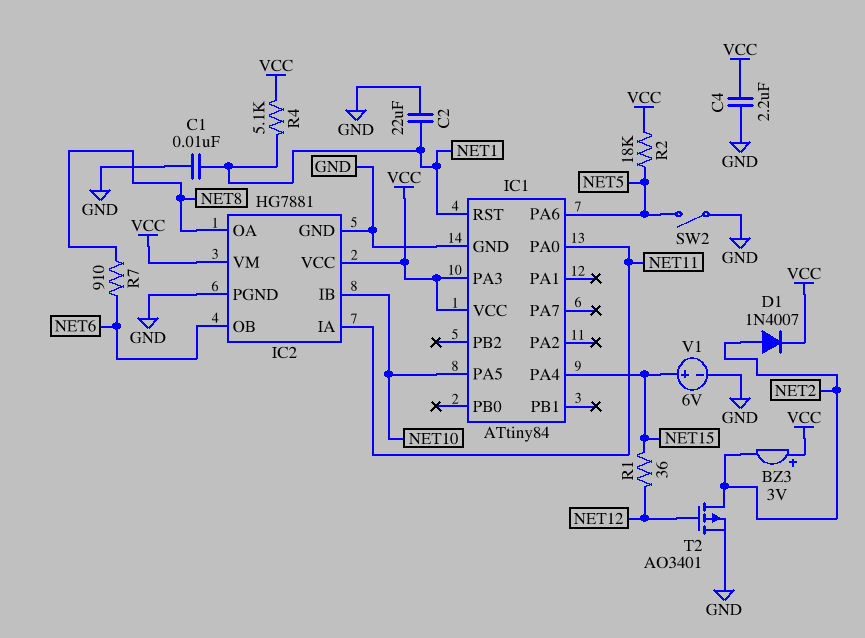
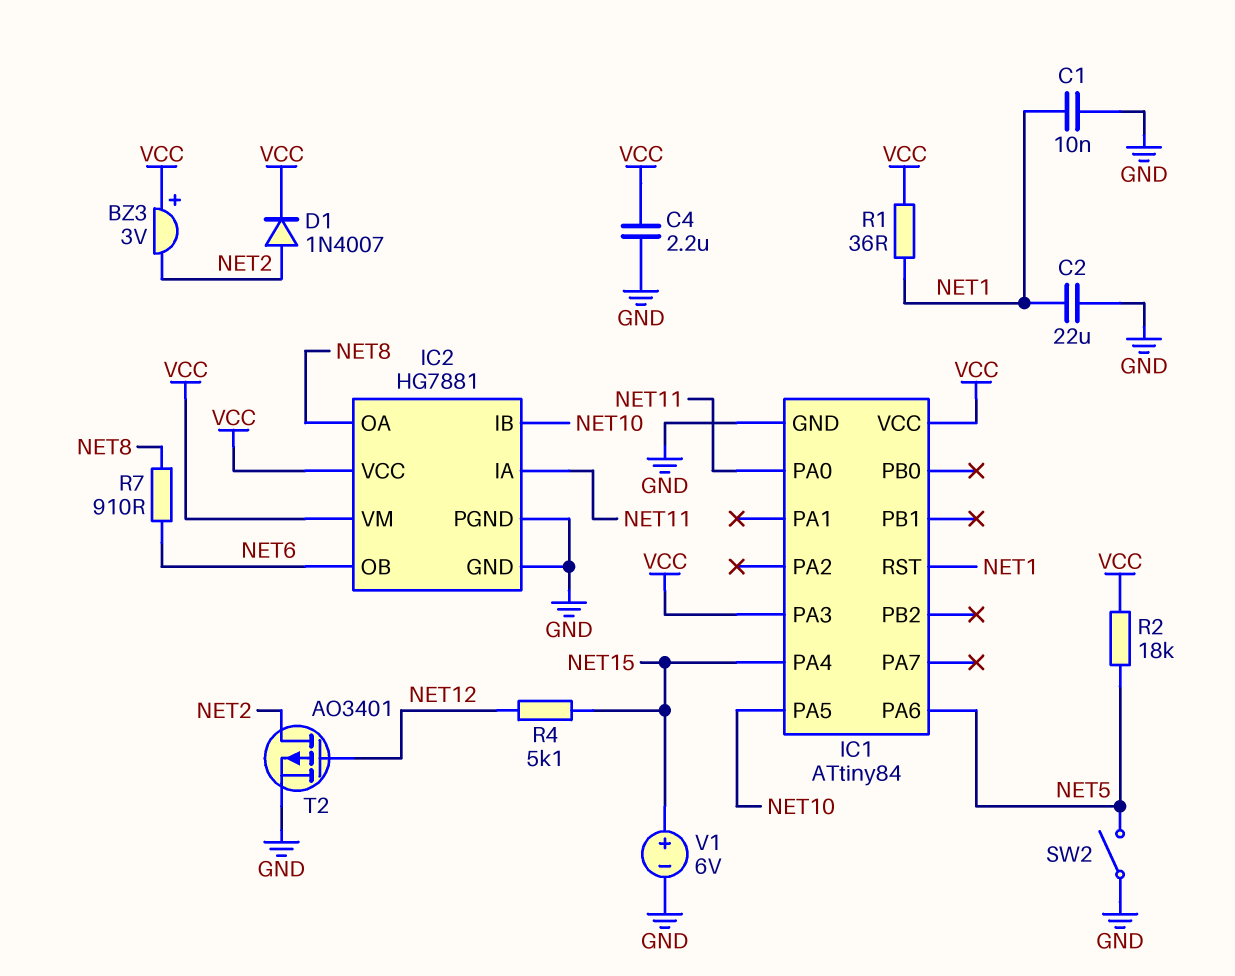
R1: 36 (NET12, NET15) -> 36 (NET1, VCC)
R4: 5.1k (NET1, VCC) -> 5.1k (NET12, NET15)

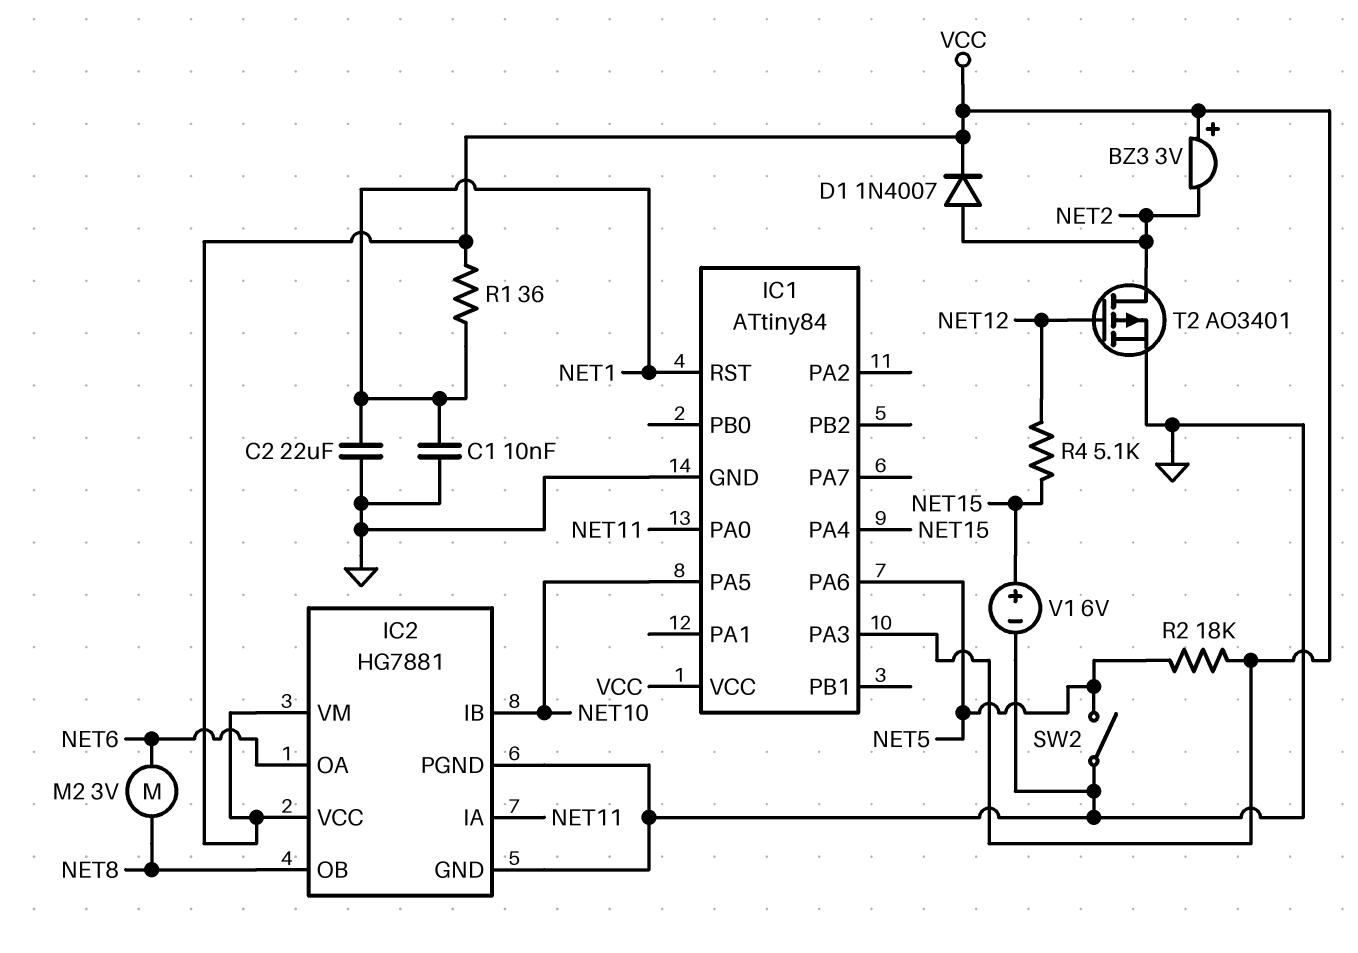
C4: 2.2uF (GND, VCC) -> none
IC2 pin OA: NET8 -> NET6
IC2 pin OB: NET6 -> NET8
M2: none -> motor 3V (NET6, NET8)
R7: 910 (NET6, NET8) -> none

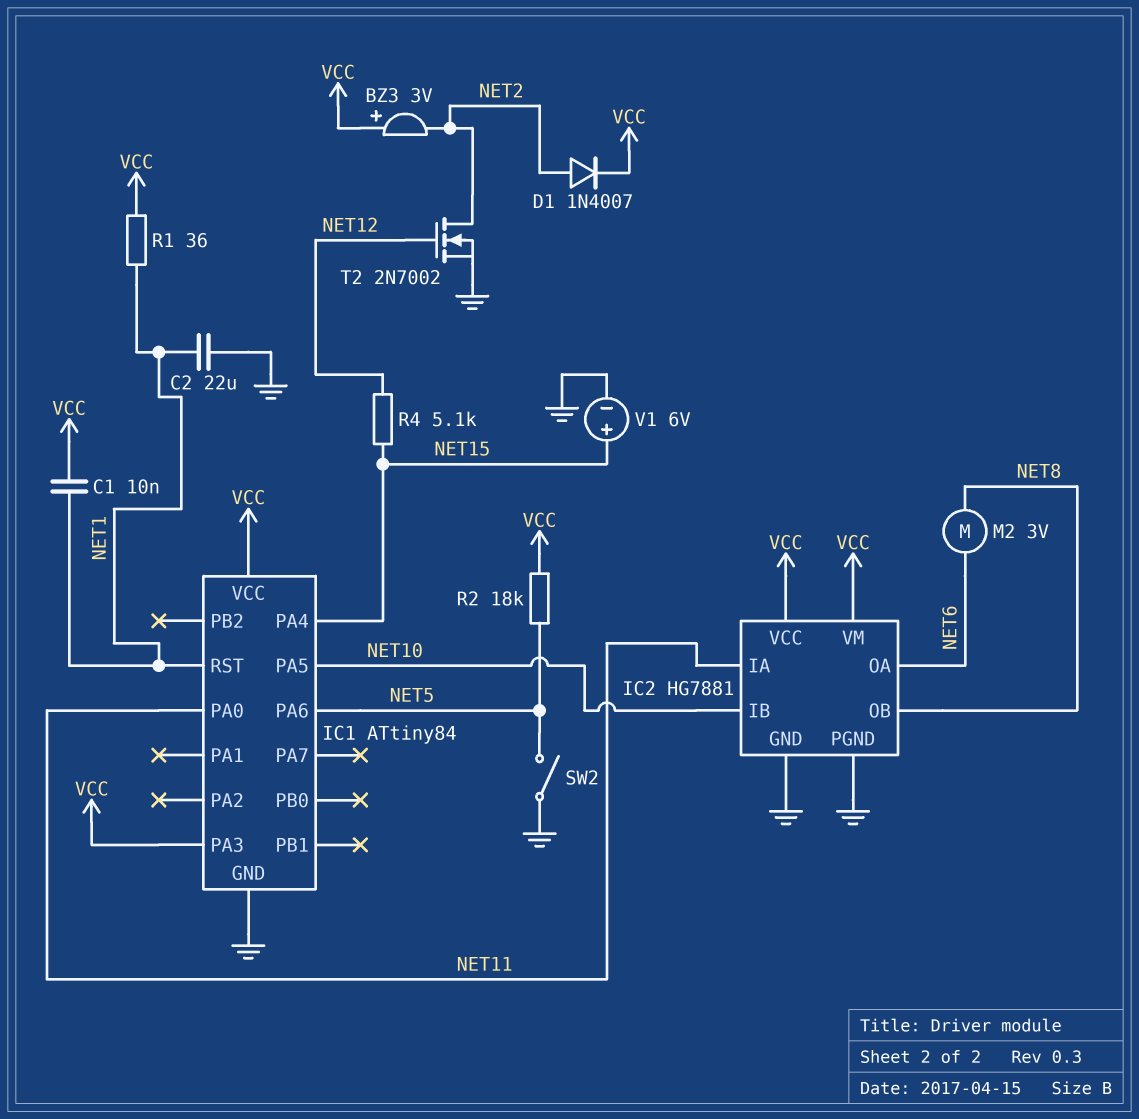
C1: 10nF (GND, NET1) -> 10nF (NET1, VCC)
T2: PMOS AO3401 (G NET12, D NET2, S GND) -> NMOS 2N7002 (G NET12, D NET2, S GND)

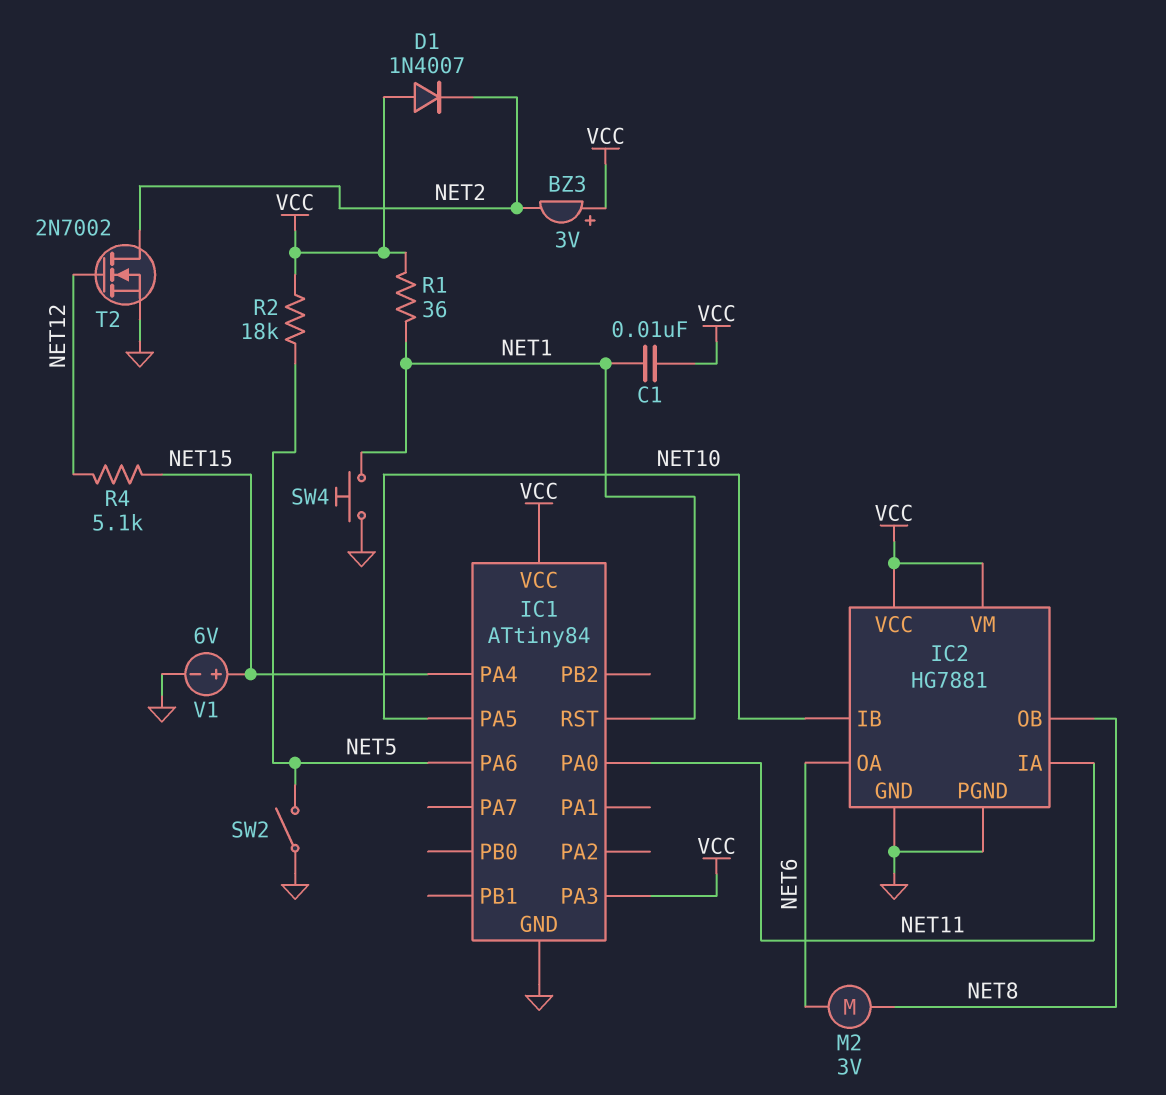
C2: 22uF (GND, NET1) -> none
D1: diode 1N4007 (A NET2, K VCC) -> diode 1N4007 (A VCC, K NET2)
SW4: none -> button (GND, NET1)

